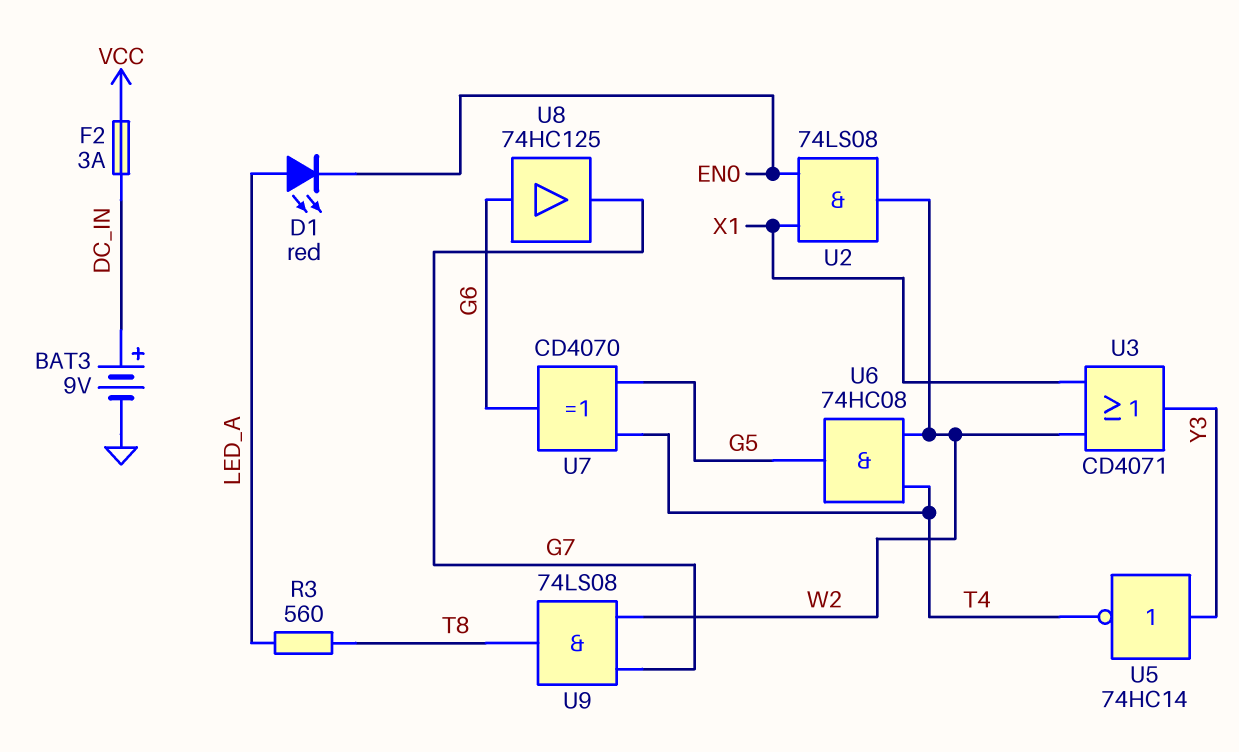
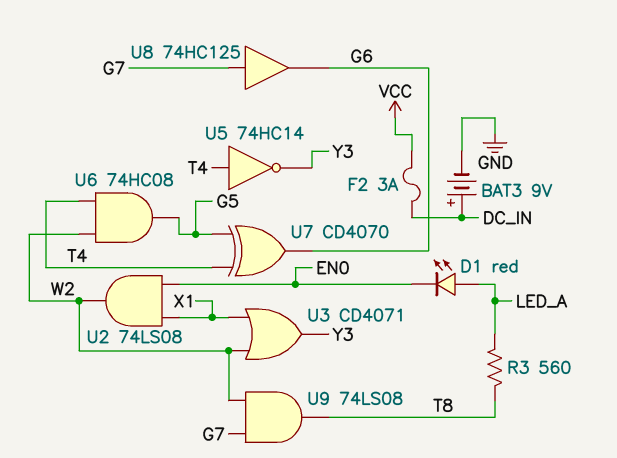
U5: NOT 74HC14 (in Y3, out T4) -> NOT 74HC14 (in T4, out Y3)
U8: buffer 74HC125 (in G6, out G7) -> buffer 74HC125 (in G7, out G6)

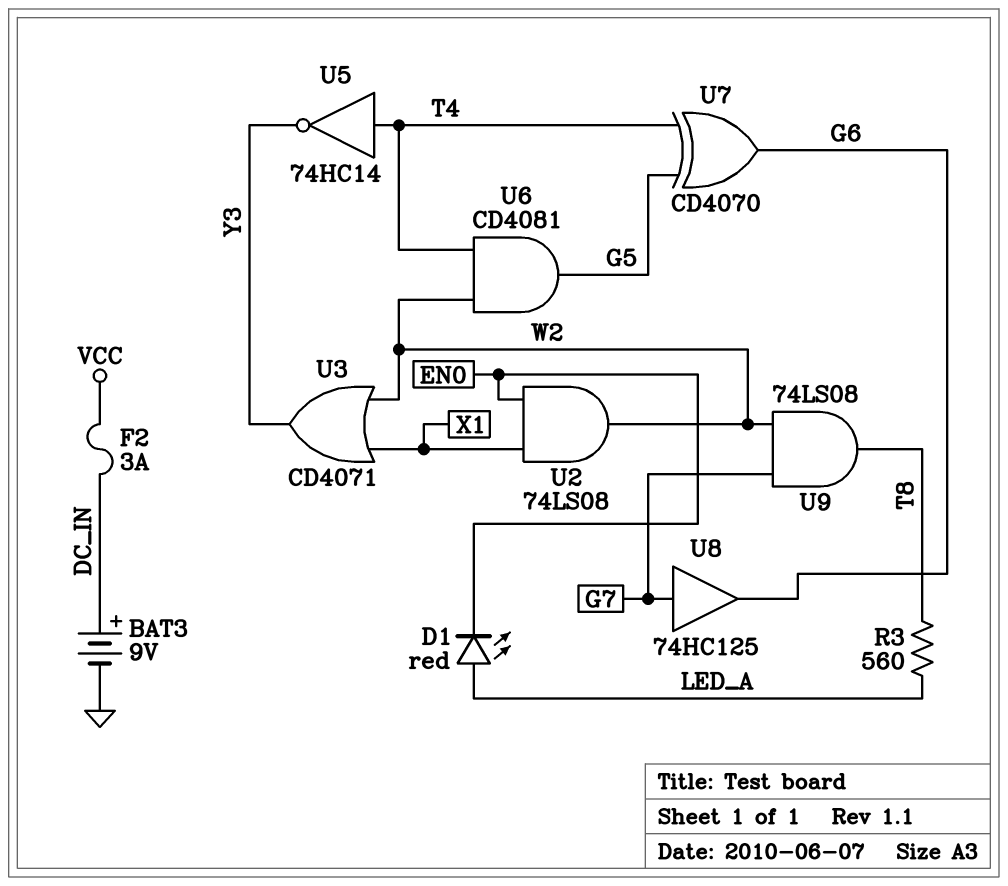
U6: AND 74HC08 (in T4, in W2, out G5) -> AND CD4081 (in T4, in W2, out G5)

